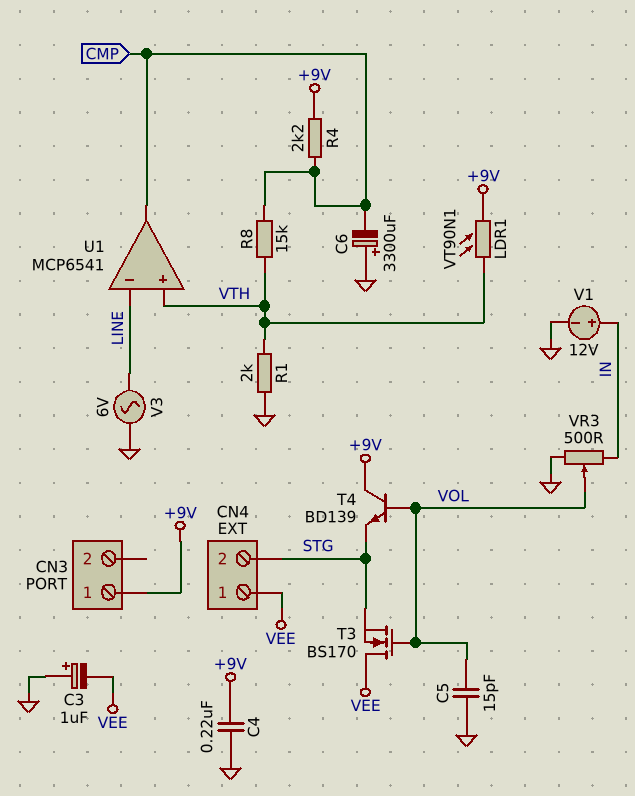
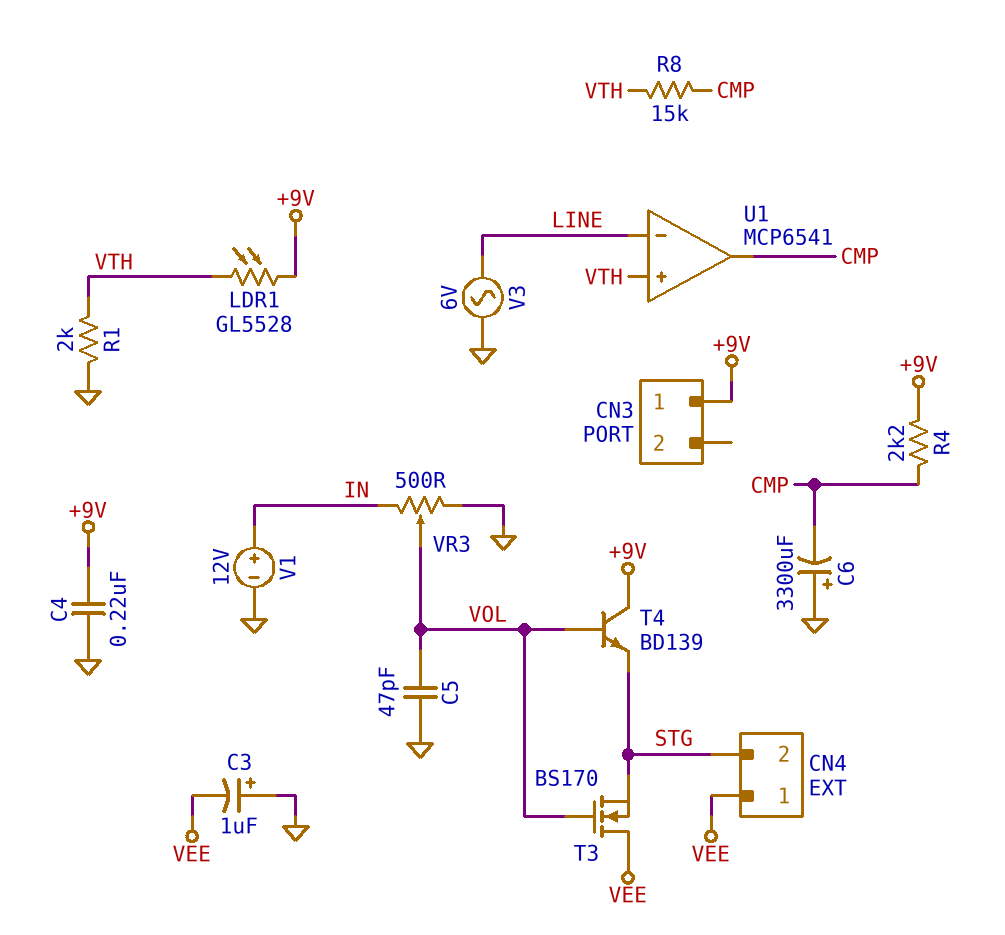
C5: 15pF (GND, VOL) -> 47pF (GND, VOL)
LDR1: VT90N1 (+9V, VTH) -> GL5528 (+9V, VTH)

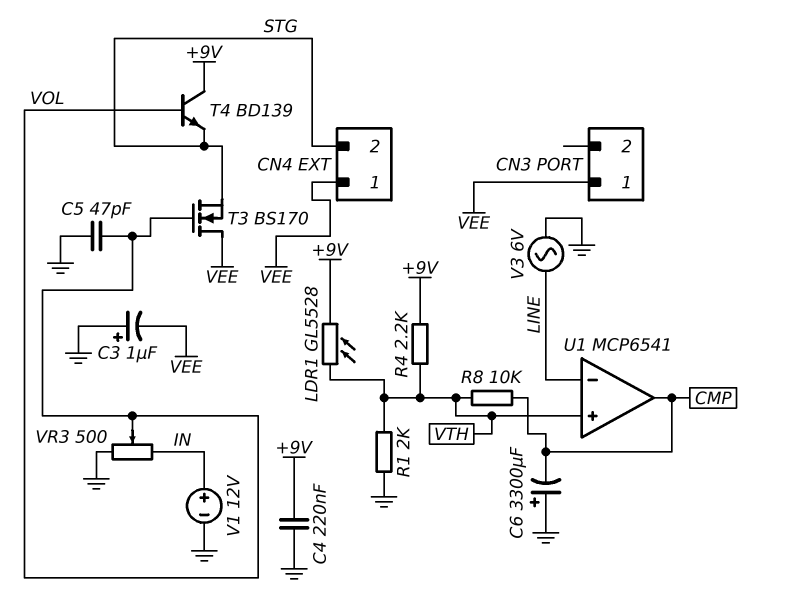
CN3 pin 1: +9V -> VEE
R4: 2.2k (+9V, CMP) -> 2.2k (+9V, VTH)
R8: 15k (CMP, VTH) -> 10k (CMP, VTH)

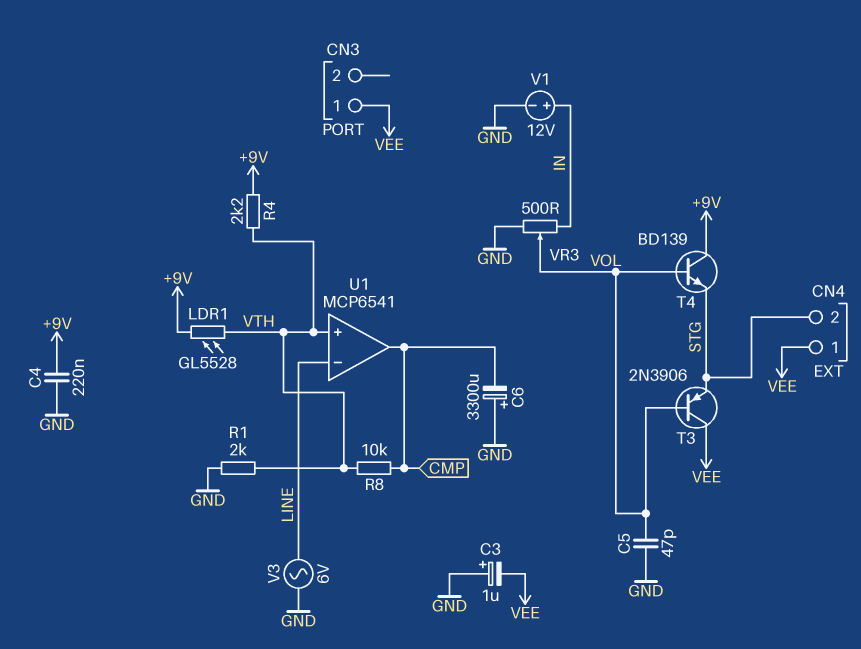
T3: NMOS BS170 (G VOL, D VEE, S STG) -> PNP 2N3906 (B VOL, C VEE, E STG)

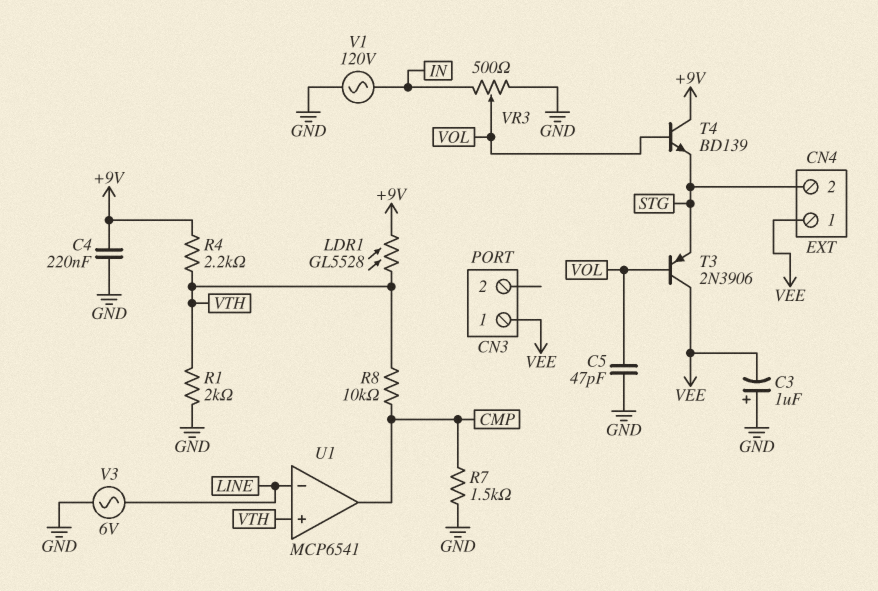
C6: 3300uF (plus GND, minus CMP) -> none
R7: none -> 1.5k (CMP, GND)
V1: 12V (plus IN, minus GND) -> AC 120V (GND, IN)

